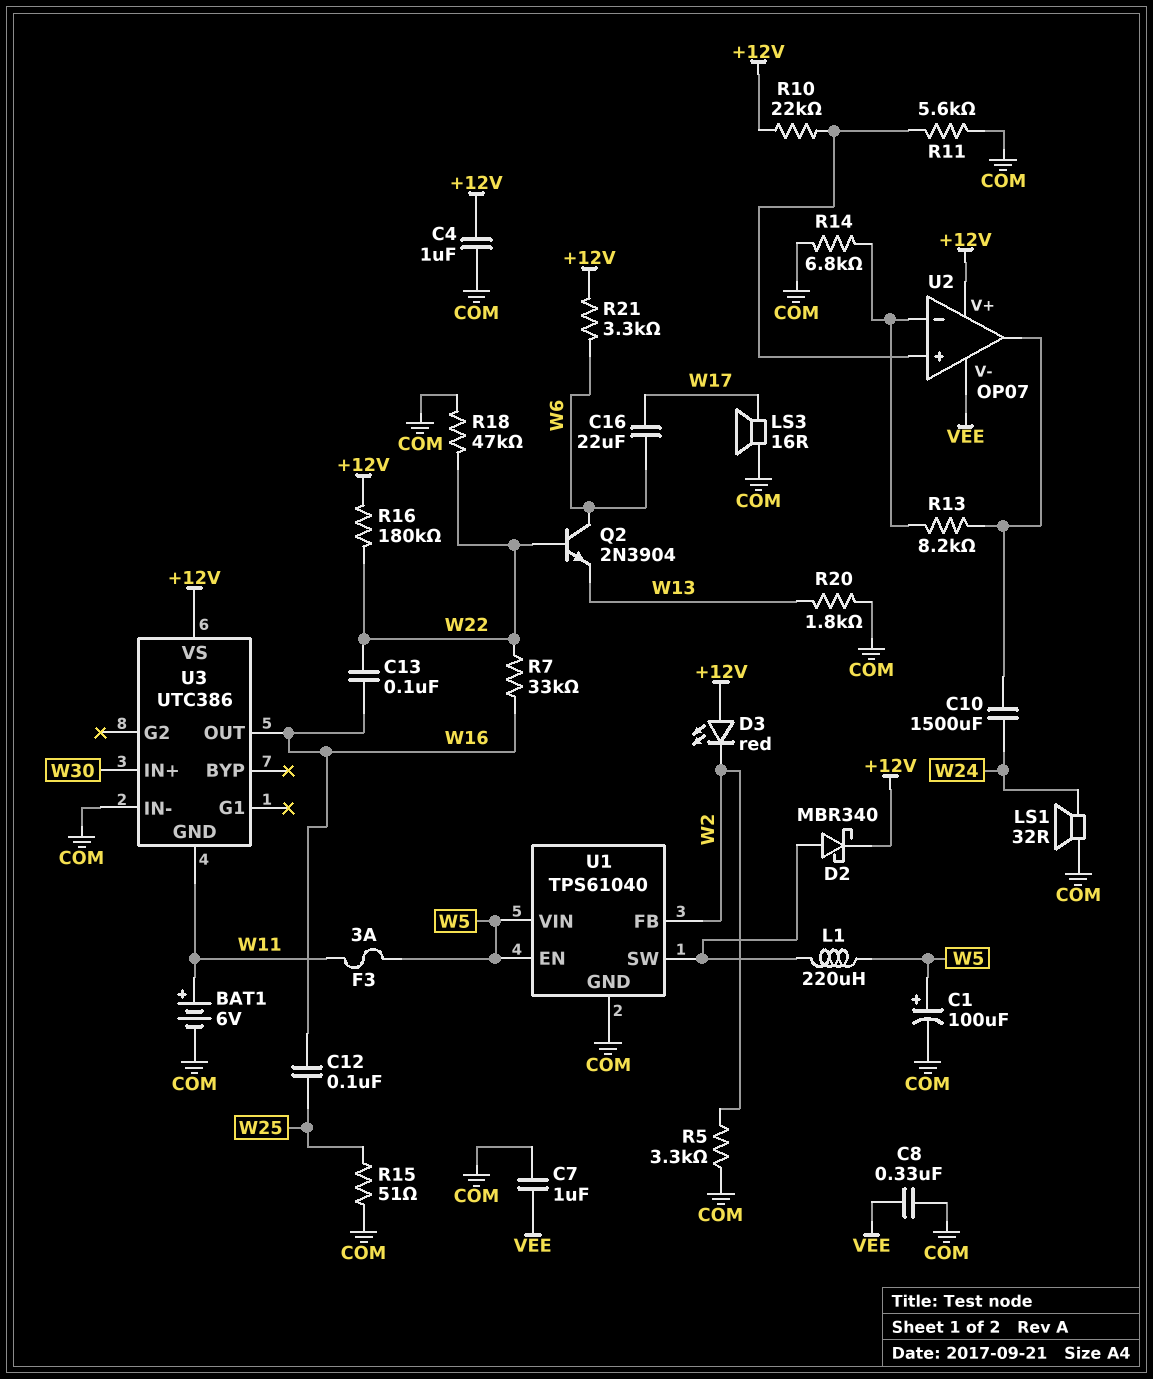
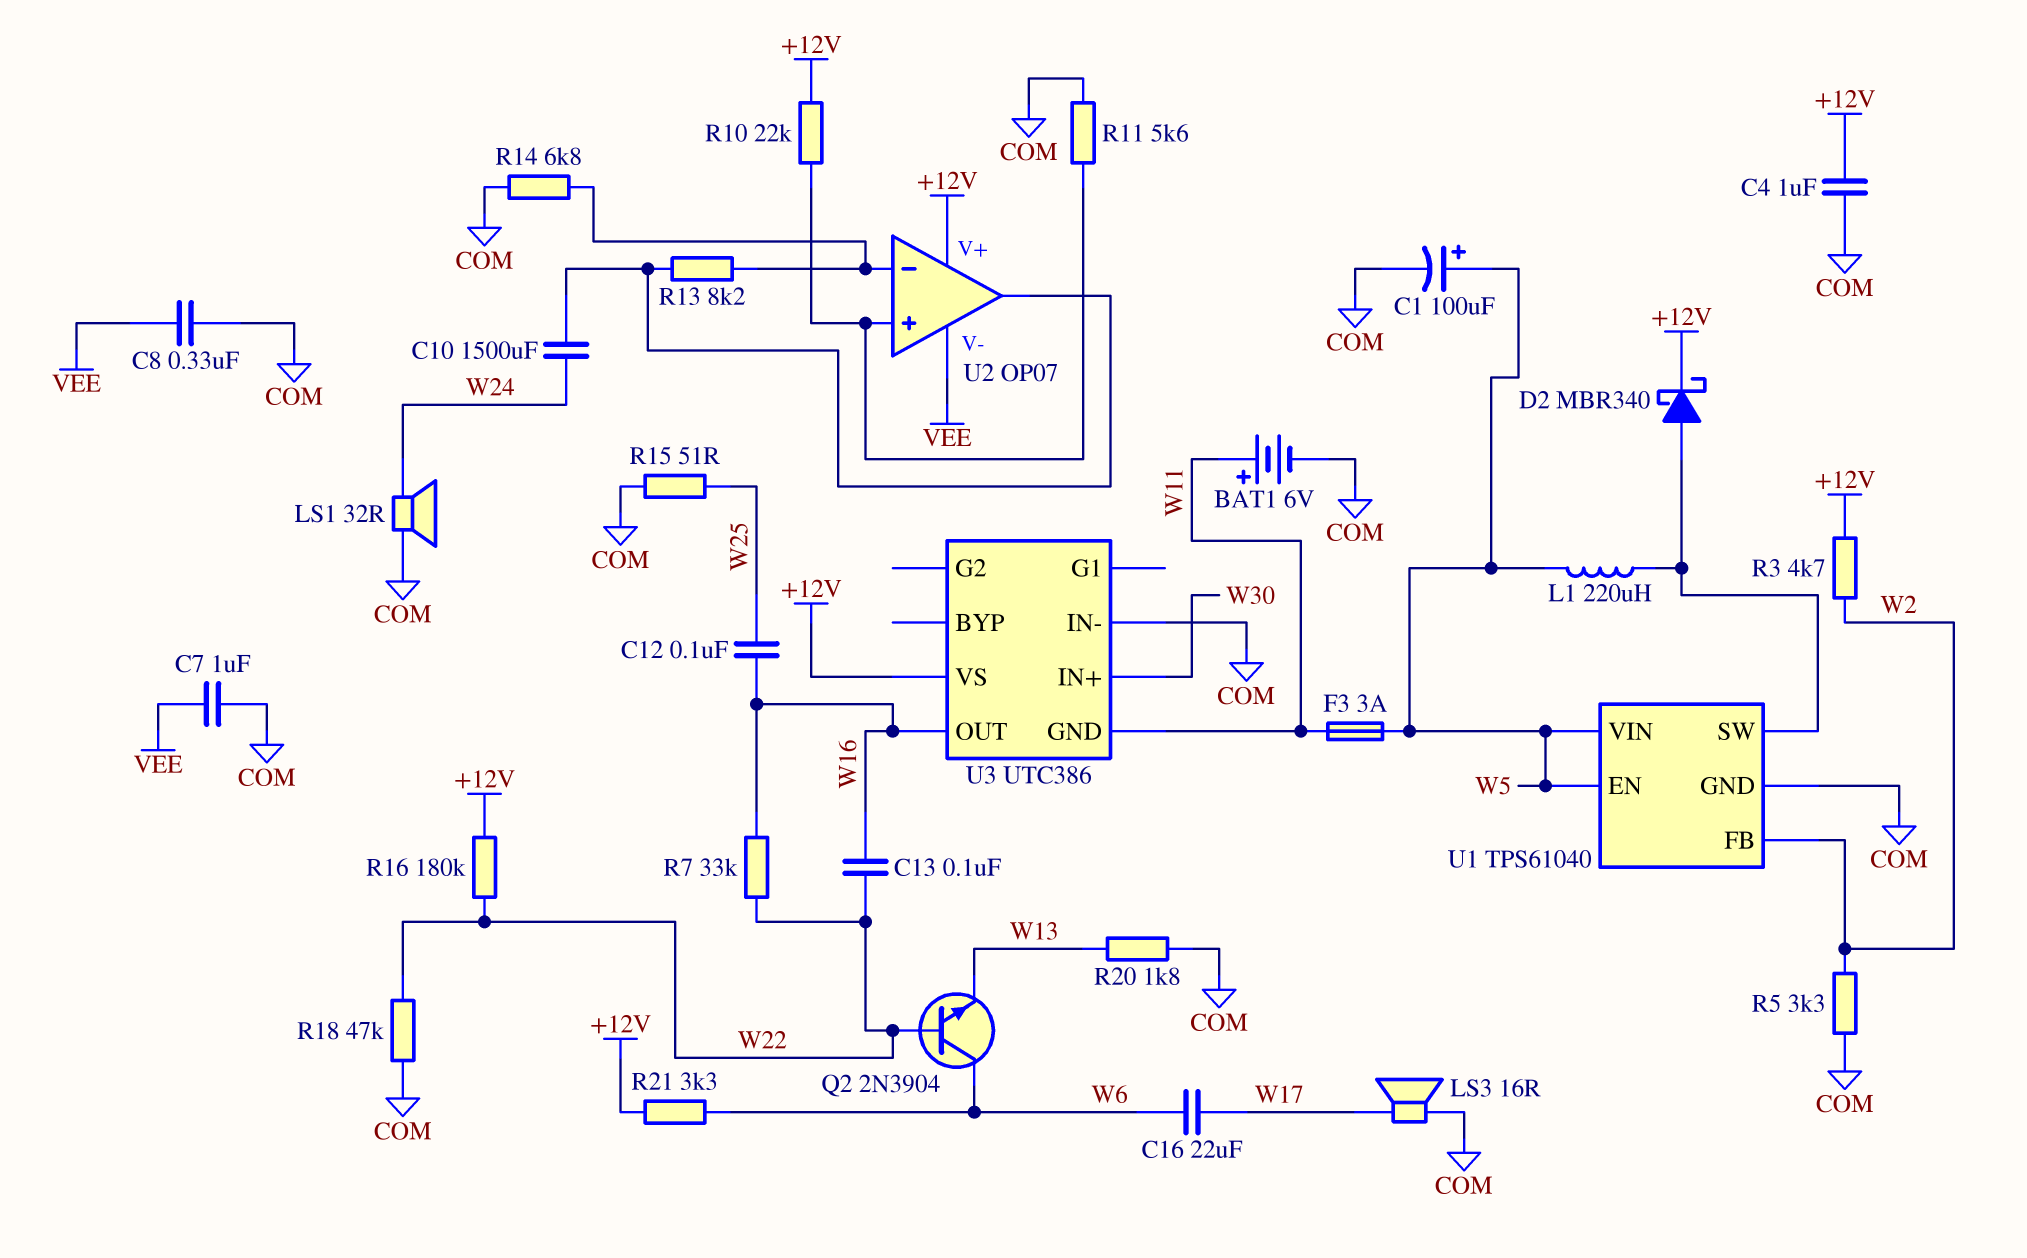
D3: LED red (A +12V, K W2) -> none
R3: none -> 4.7k (+12V, W2)

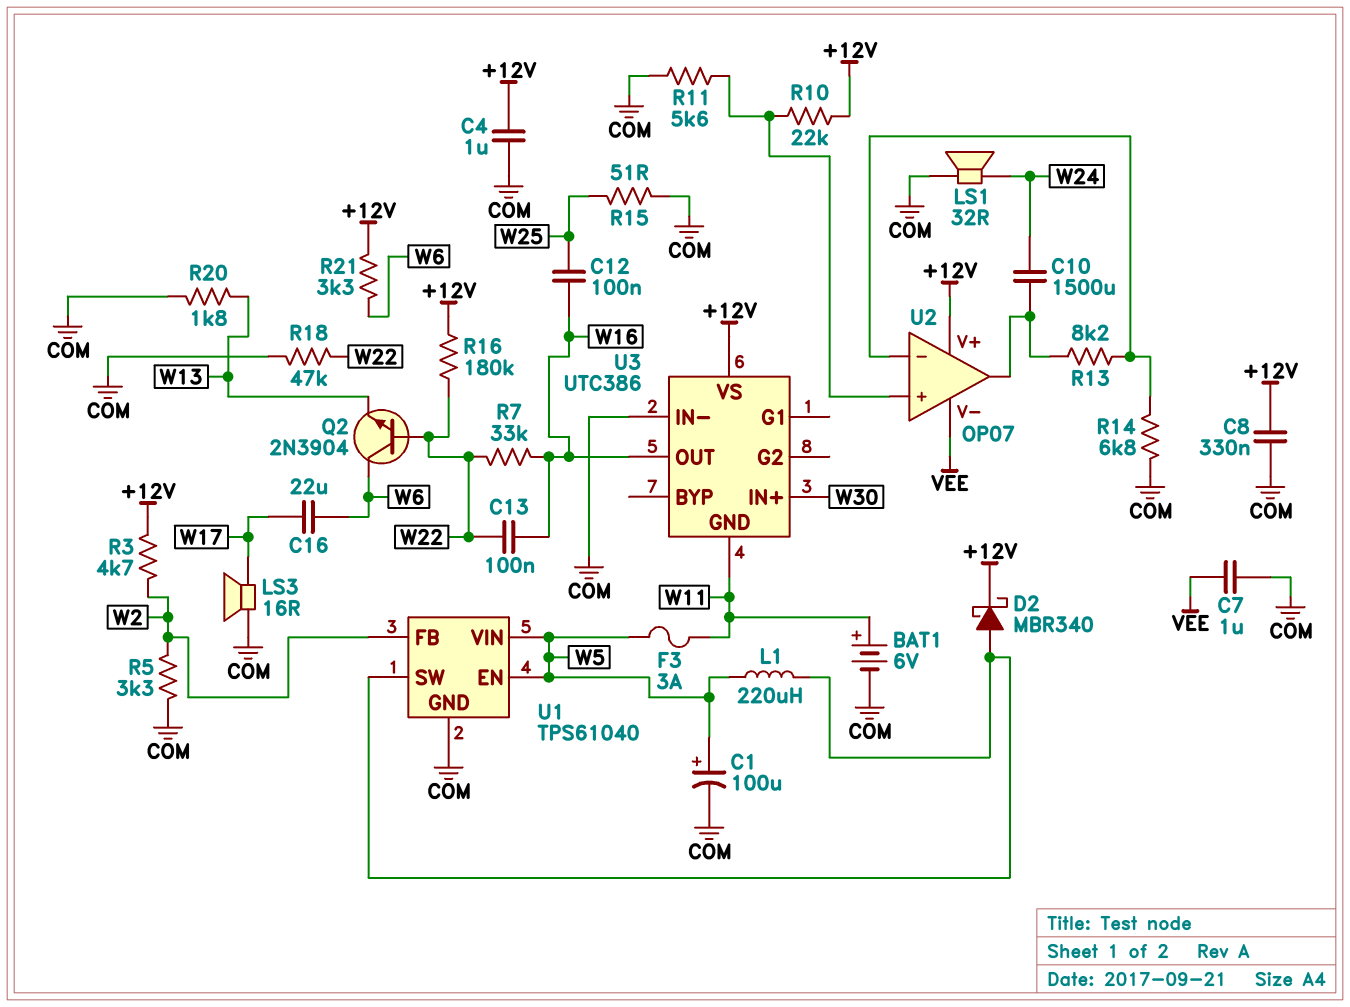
C8: 330nF (COM, VEE) -> 330nF (+12V, COM)

